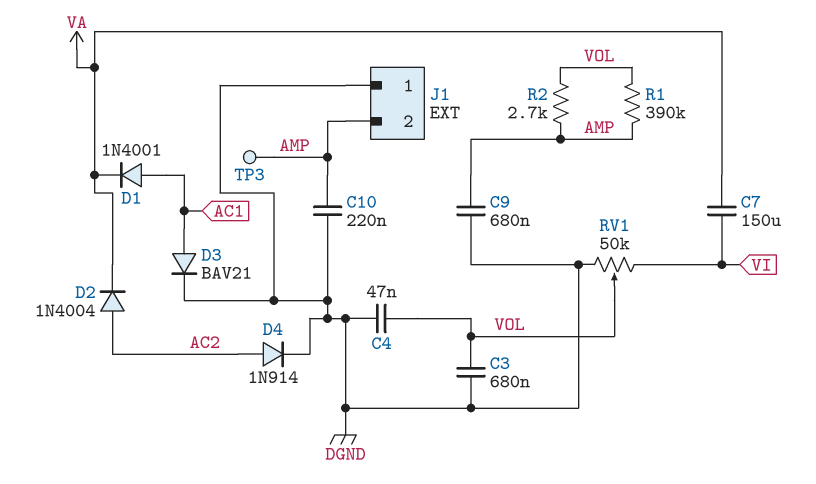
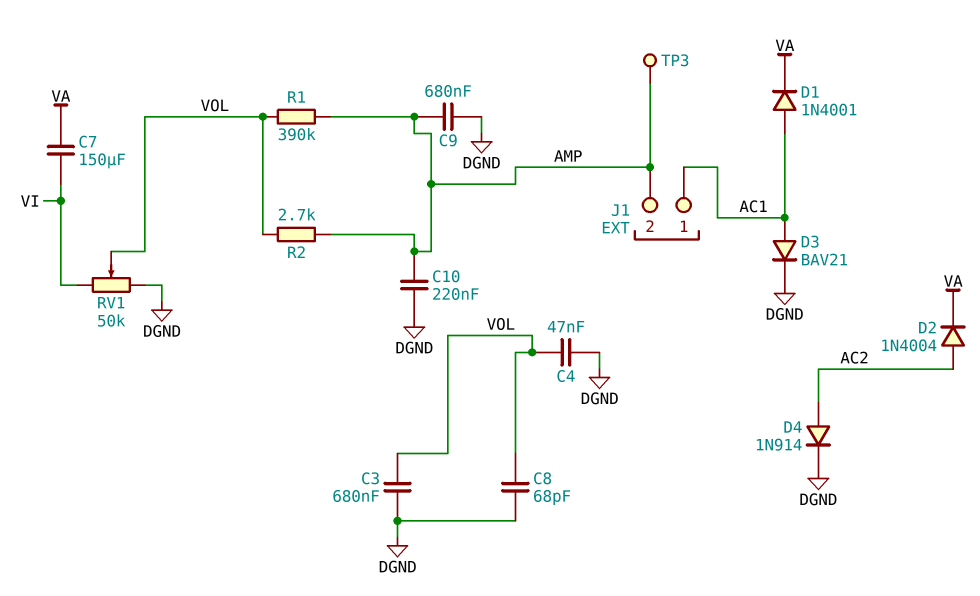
C8: none -> 68pF (DGND, VOL)
J1 pin 1: DGND -> AC1

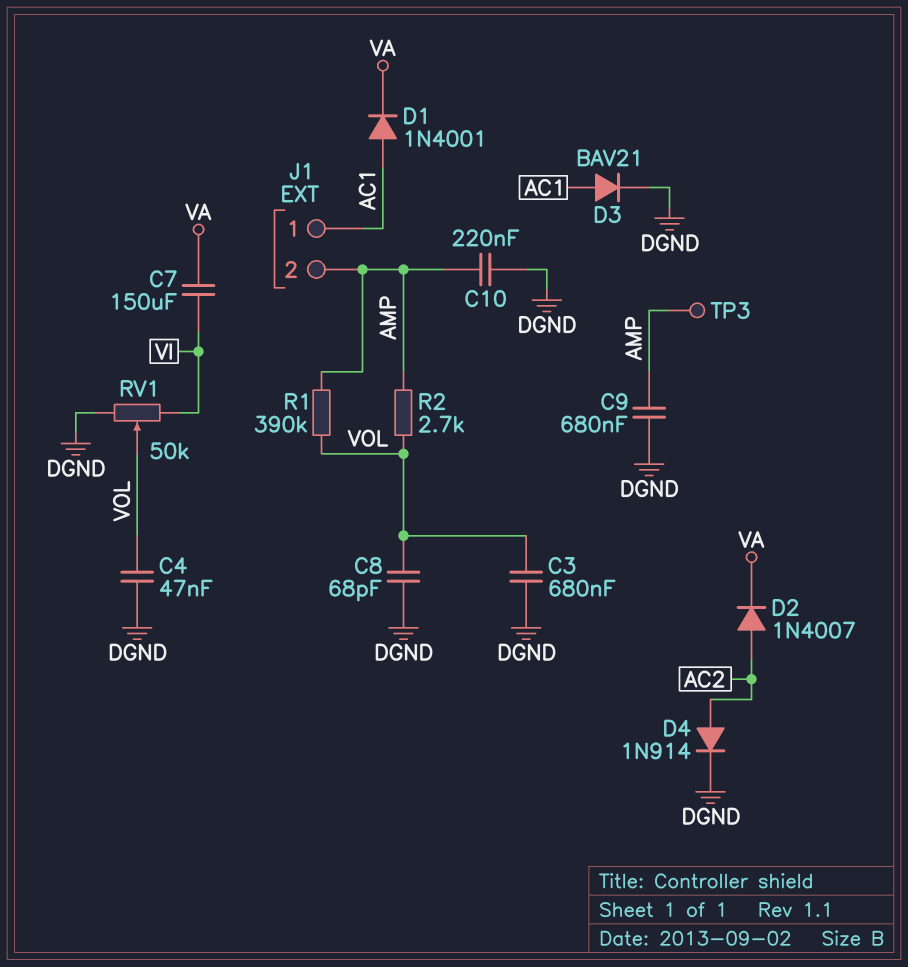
D2: diode 1N4004 (A AC2, K VA) -> diode 1N4007 (A AC2, K VA)

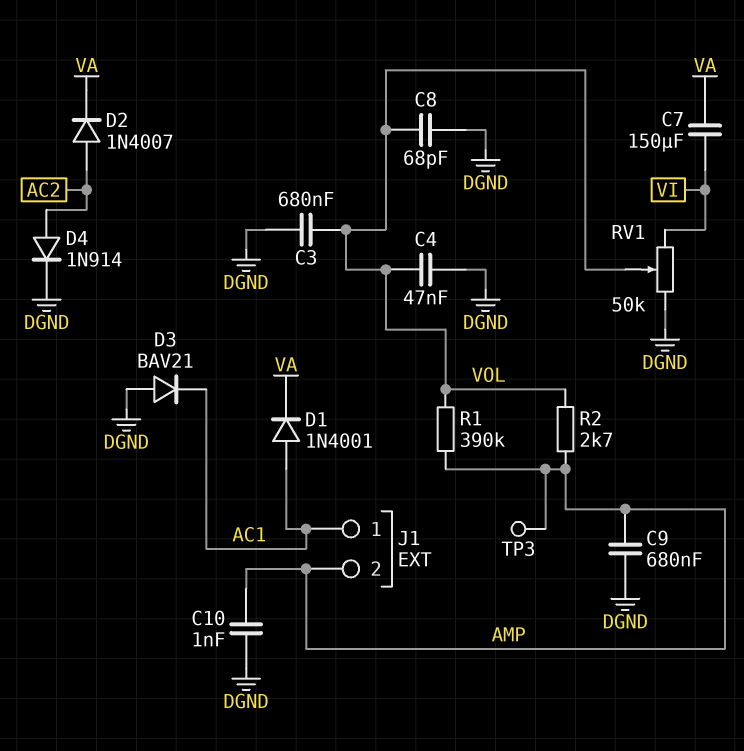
C10: 220nF (AMP, DGND) -> 1nF (AMP, DGND)
D3: diode BAV21 (A AC1, K DGND) -> diode BAV21 (A DGND, K AC1)

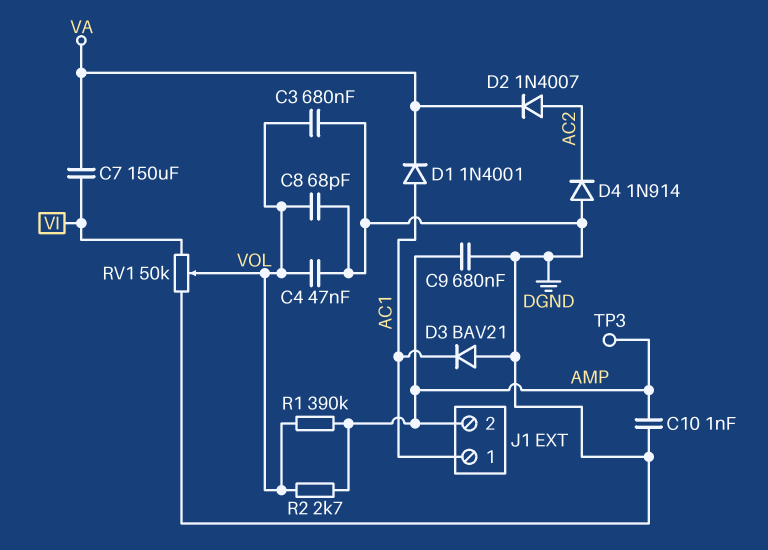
D4: diode 1N914 (A AC2, K DGND) -> diode 1N914 (A DGND, K AC2)

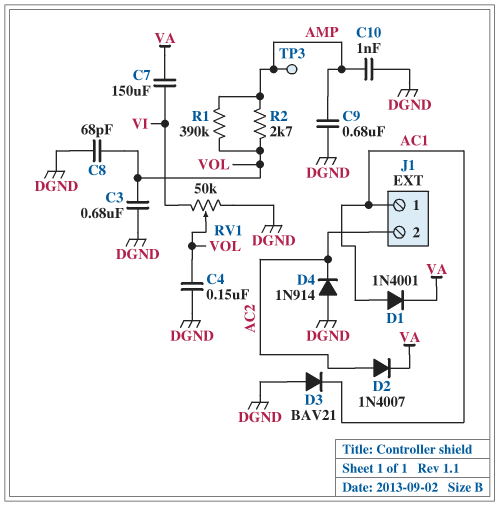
C4: 47nF (DGND, VOL) -> 150nF (DGND, VOL)
J1 pin 2: AMP -> AC2

